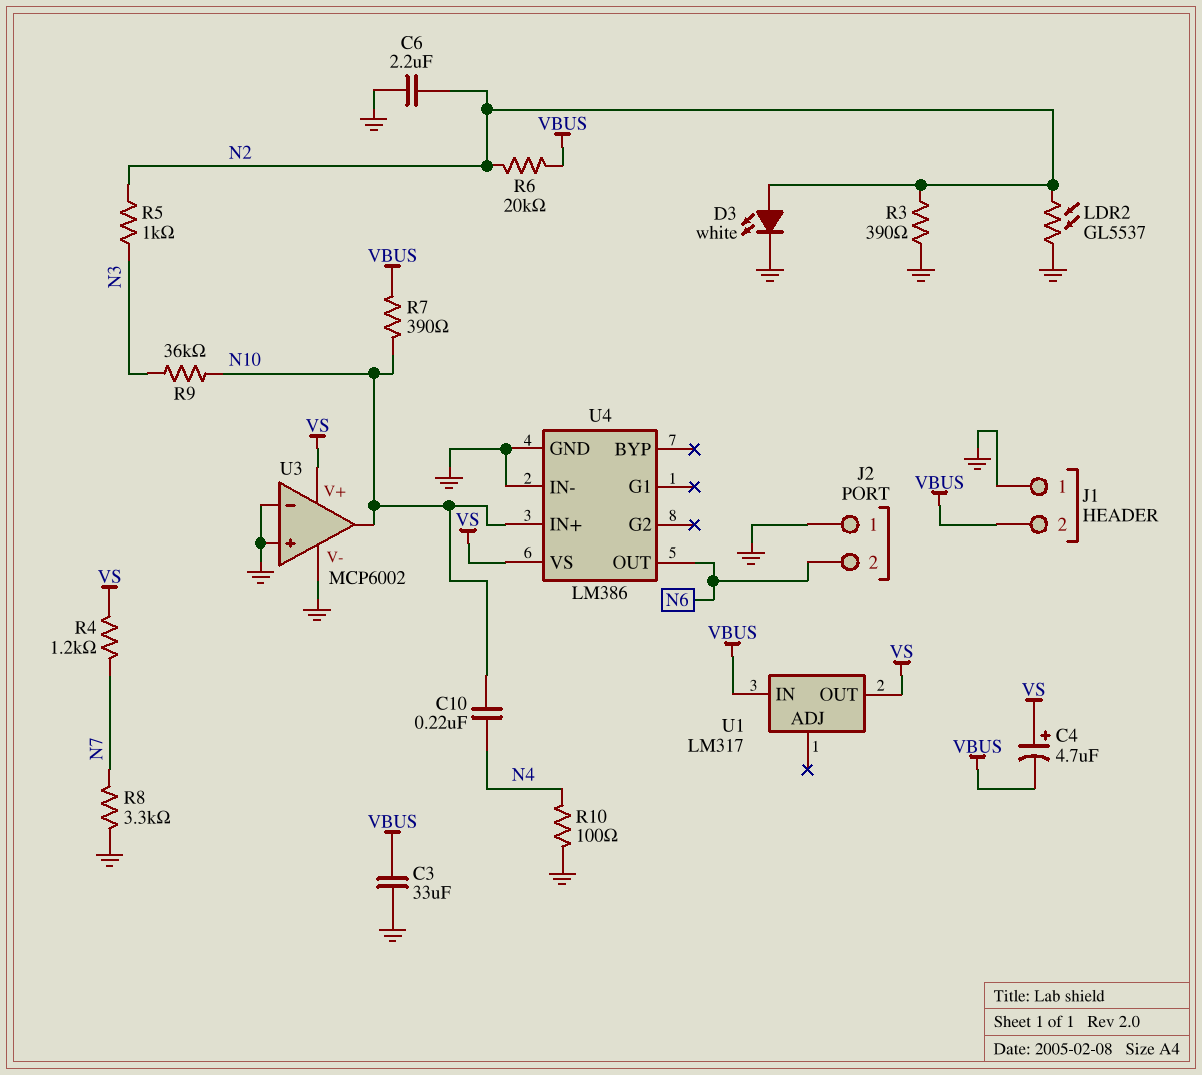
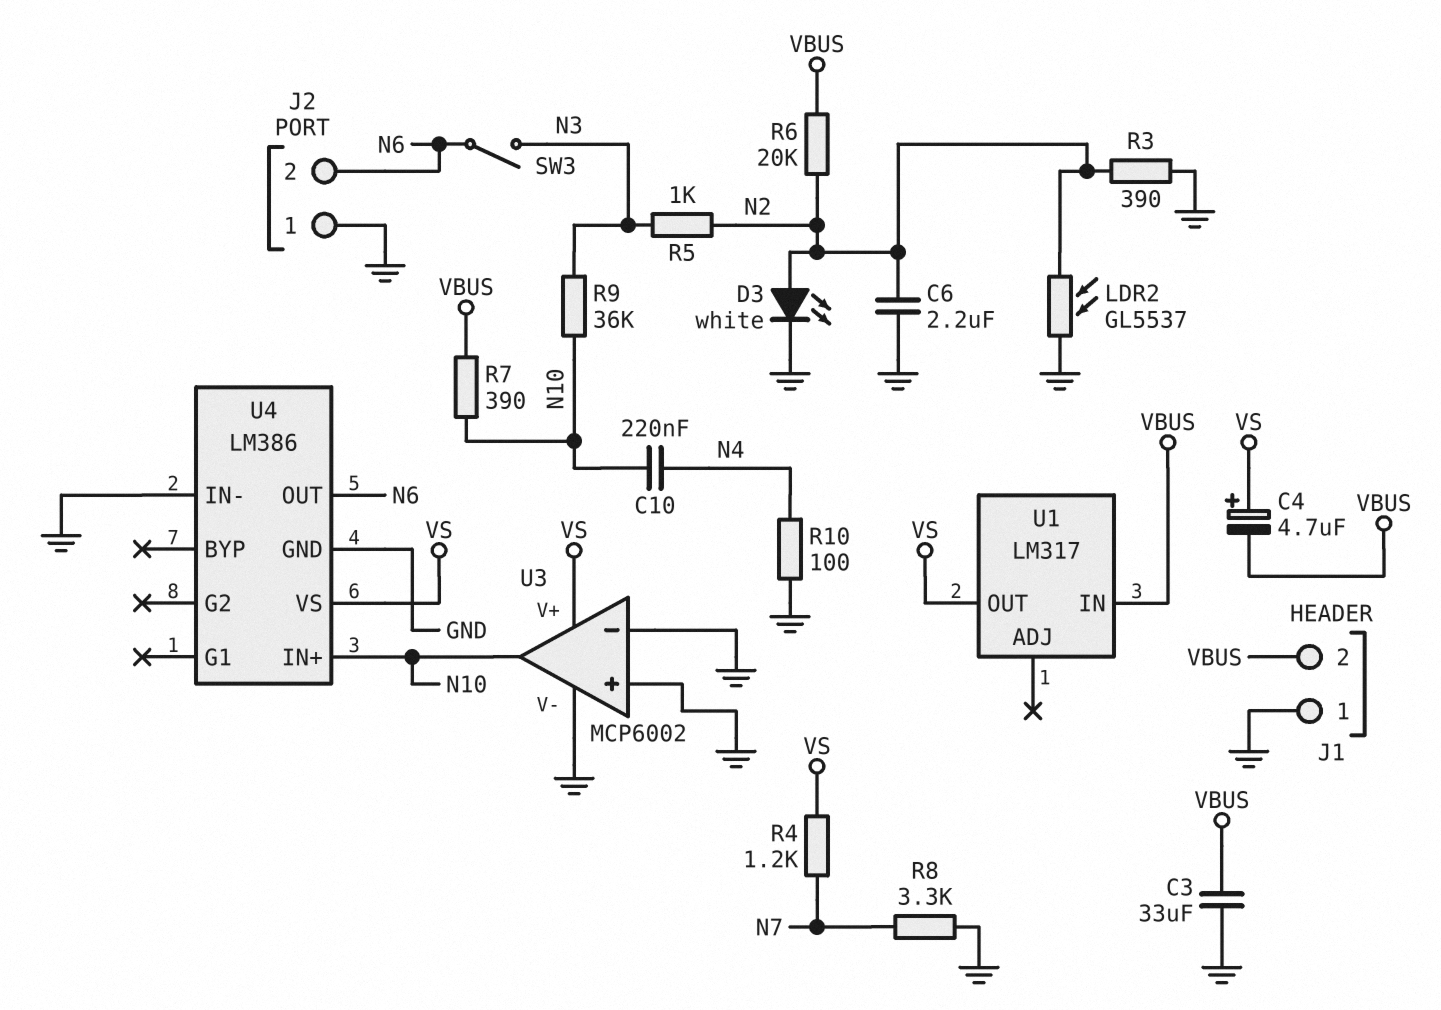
SW3: none -> switch (N3, N6)

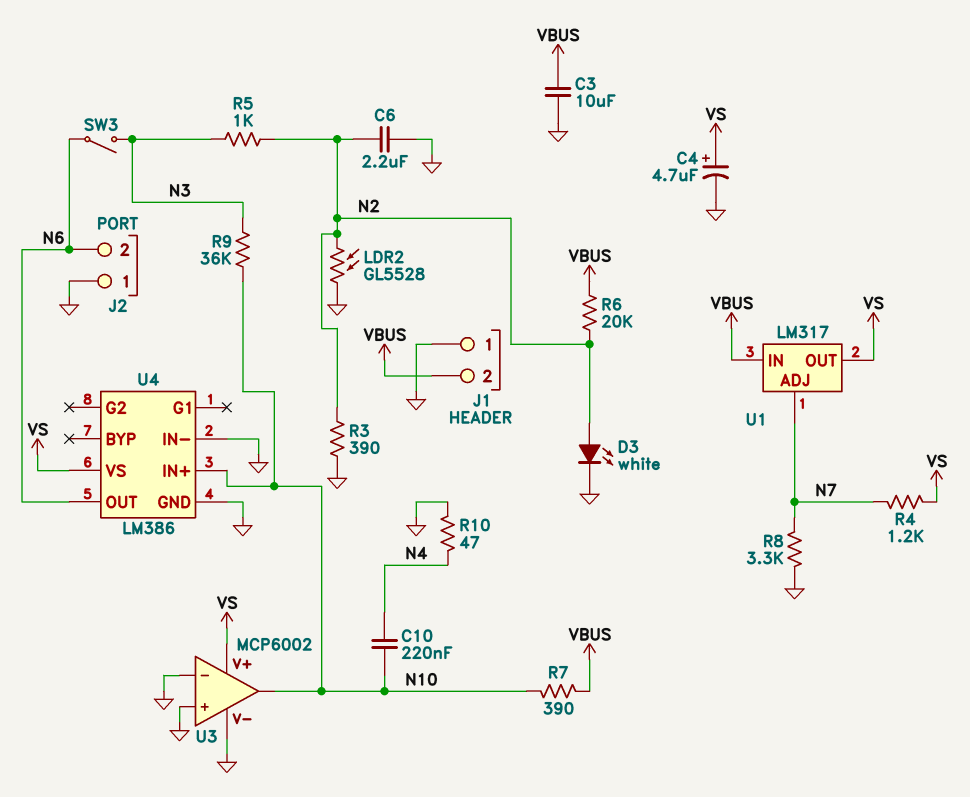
C3: 33uF (GND, VBUS) -> 10uF (GND, VBUS)
C4: 4.7uF (plus VS, minus VBUS) -> 4.7uF (plus VS, minus GND)
LDR2: GL5537 (GND, N2) -> GL5528 (GND, N2)
R10: 100 (GND, N4) -> 47 (GND, N4)
U1 pin ADJ: none -> N7

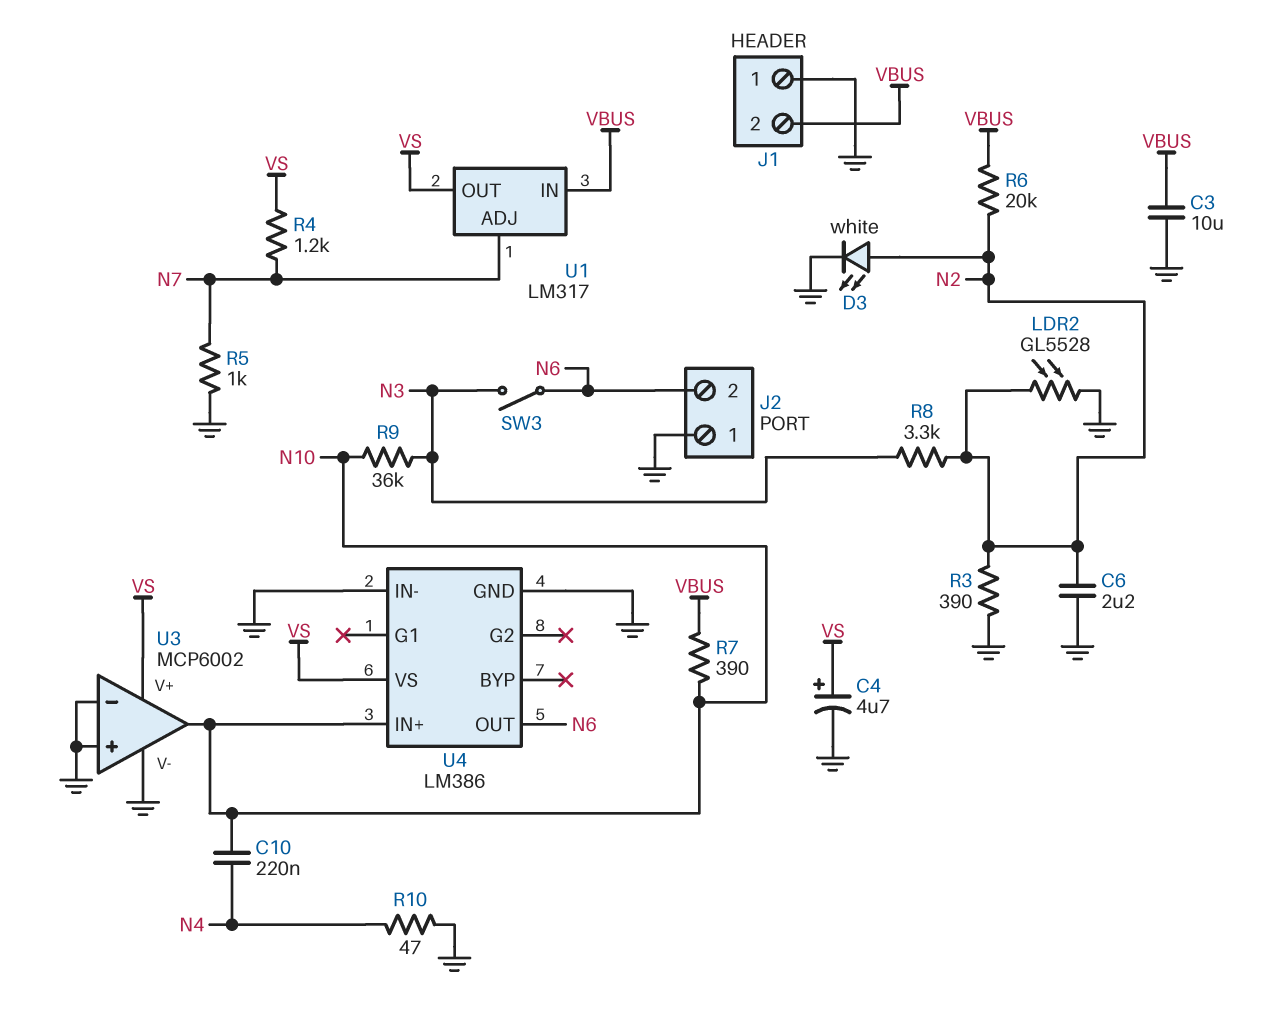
R5: 1k (N2, N3) -> 1k (GND, N7)
R8: 3.3k (GND, N7) -> 3.3k (N2, N3)

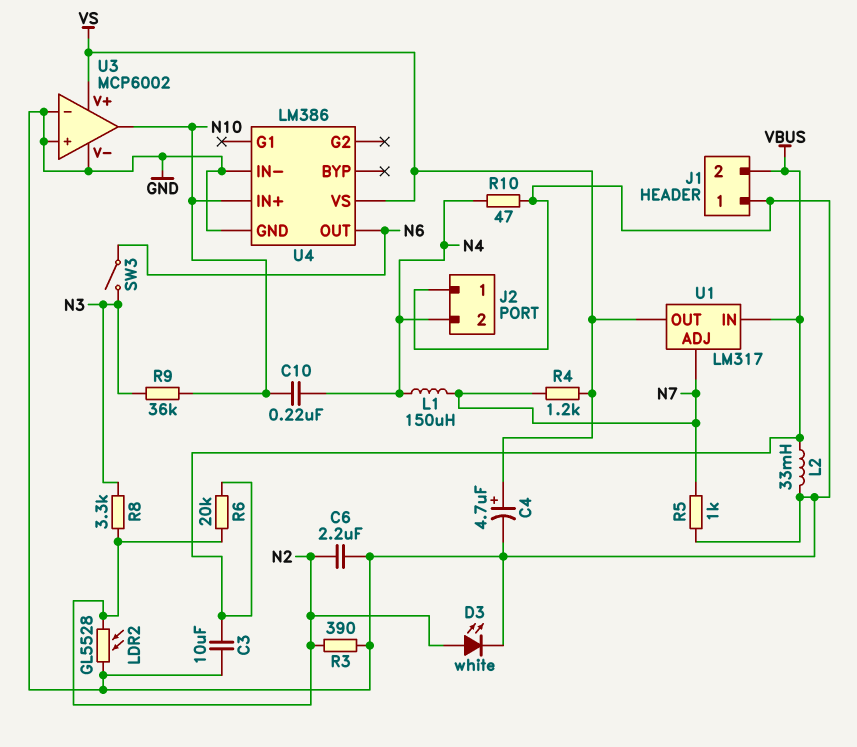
J2 pin 2: N6 -> N4
L1: none -> 150uH (N4, N7)
L2: none -> 33mH (GND, VBUS)
R7: 390 (N10, VBUS) -> none

